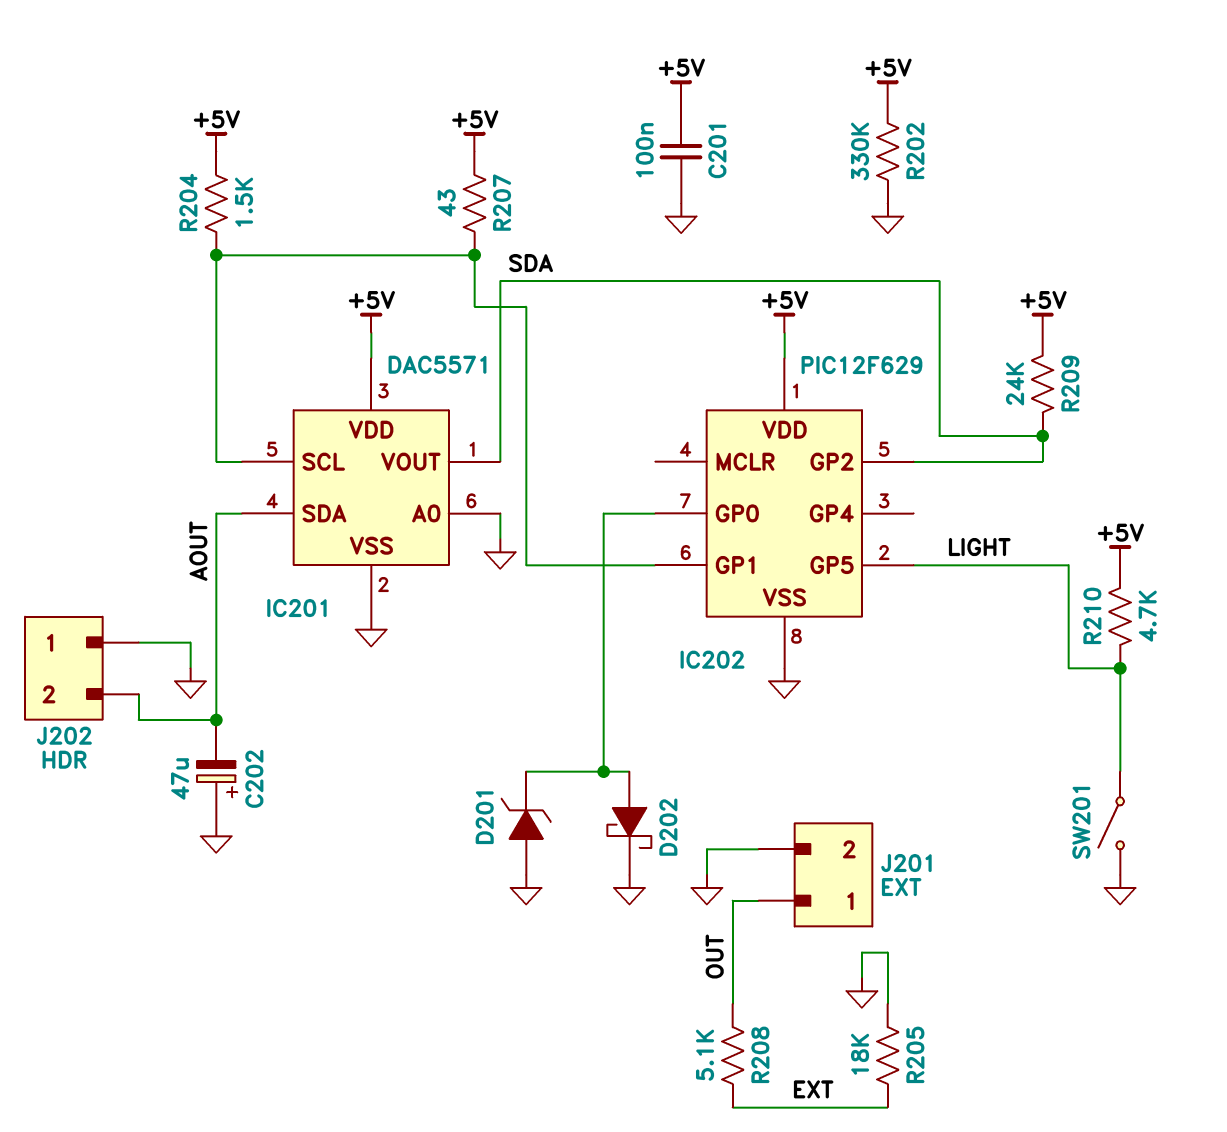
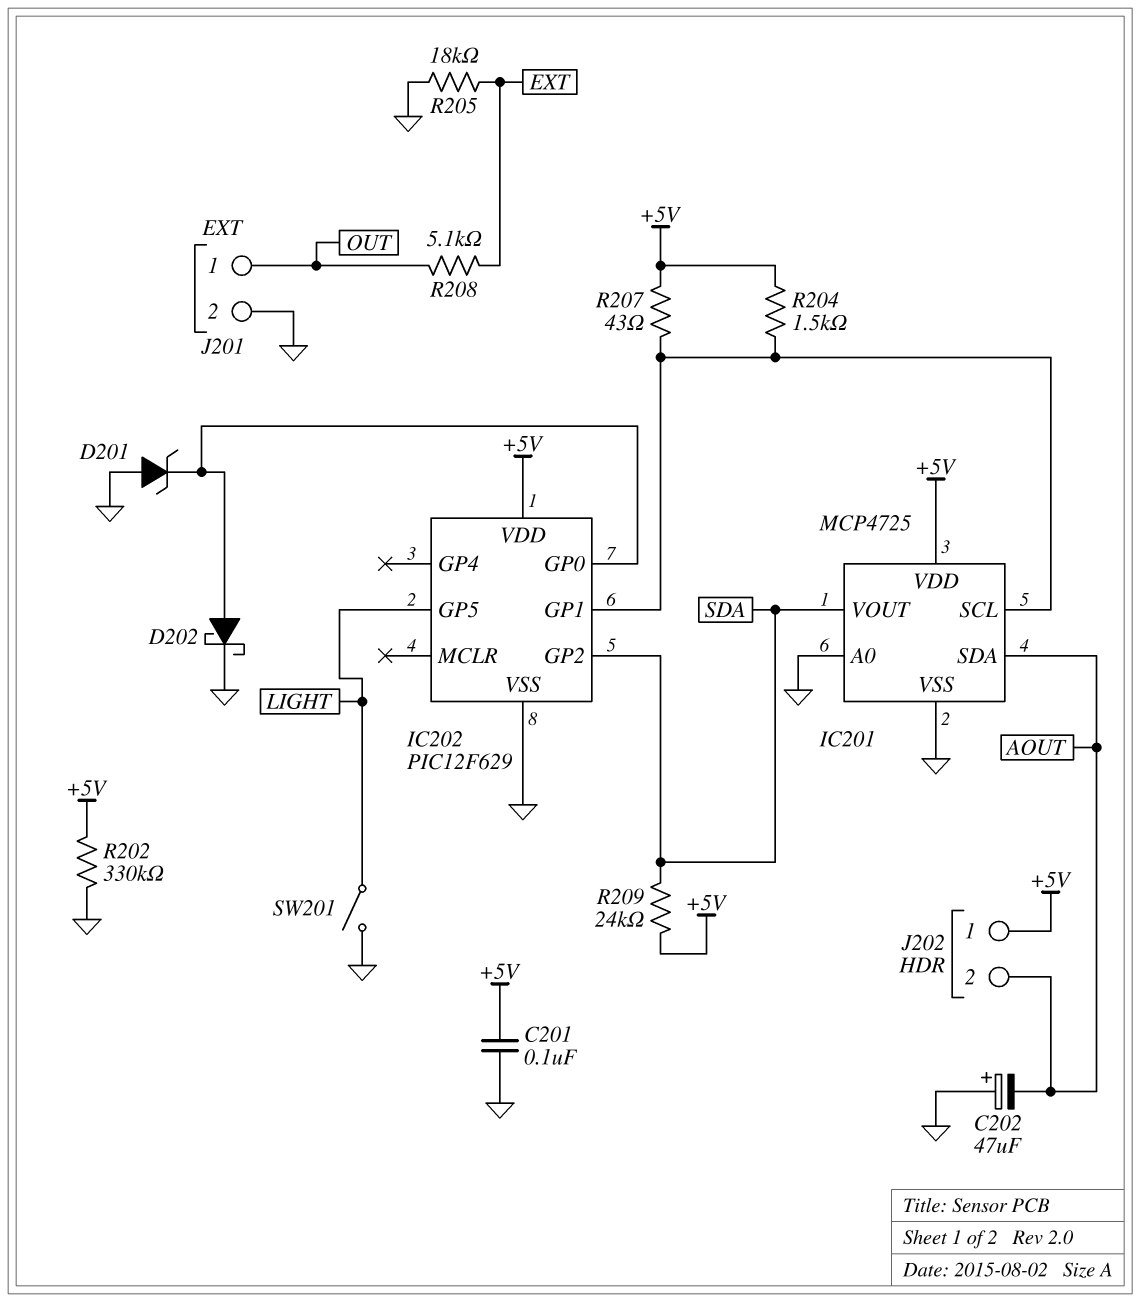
IC201: DAC5571 -> MCP4725
J202 pin 1: GND -> +5V
R210: 4.7k (+5V, LIGHT) -> none

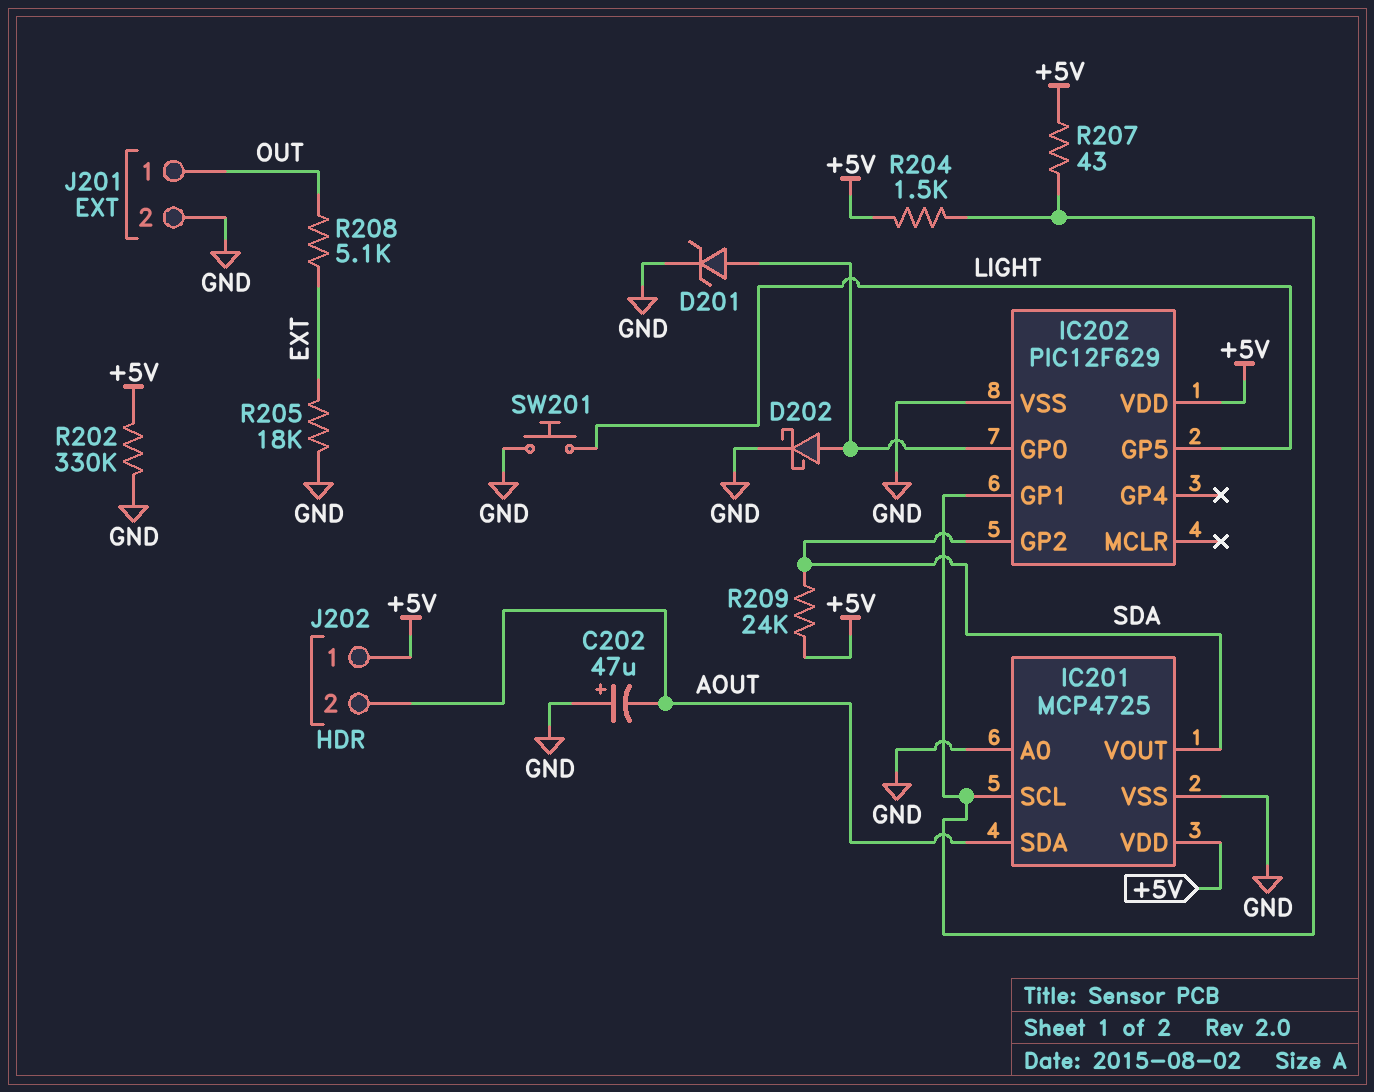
C201: 100nF (+5V, GND) -> none
D201: zener (A GND, K IC202/GP0) -> zener (A IC202/GP0, K GND)
SW201: switch (GND, LIGHT) -> button (GND, LIGHT)

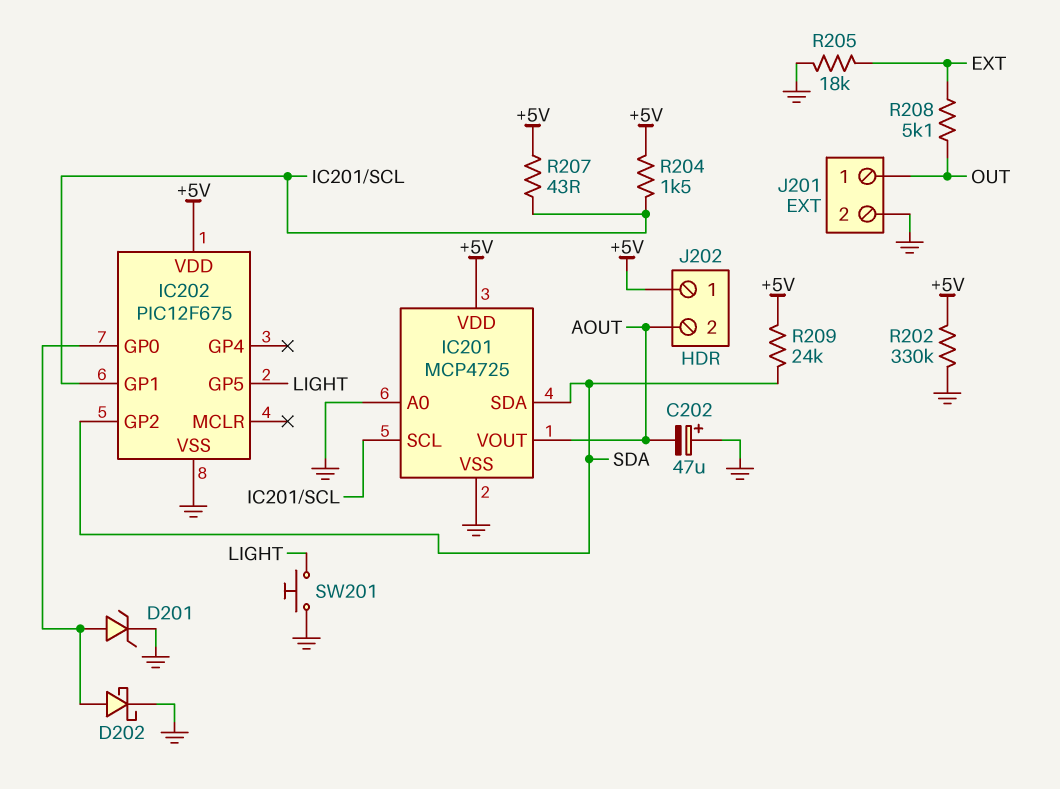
IC201 pin SDA: AOUT -> SDA
IC201 pin VOUT: SDA -> AOUT
IC202: PIC12F629 -> PIC12F675

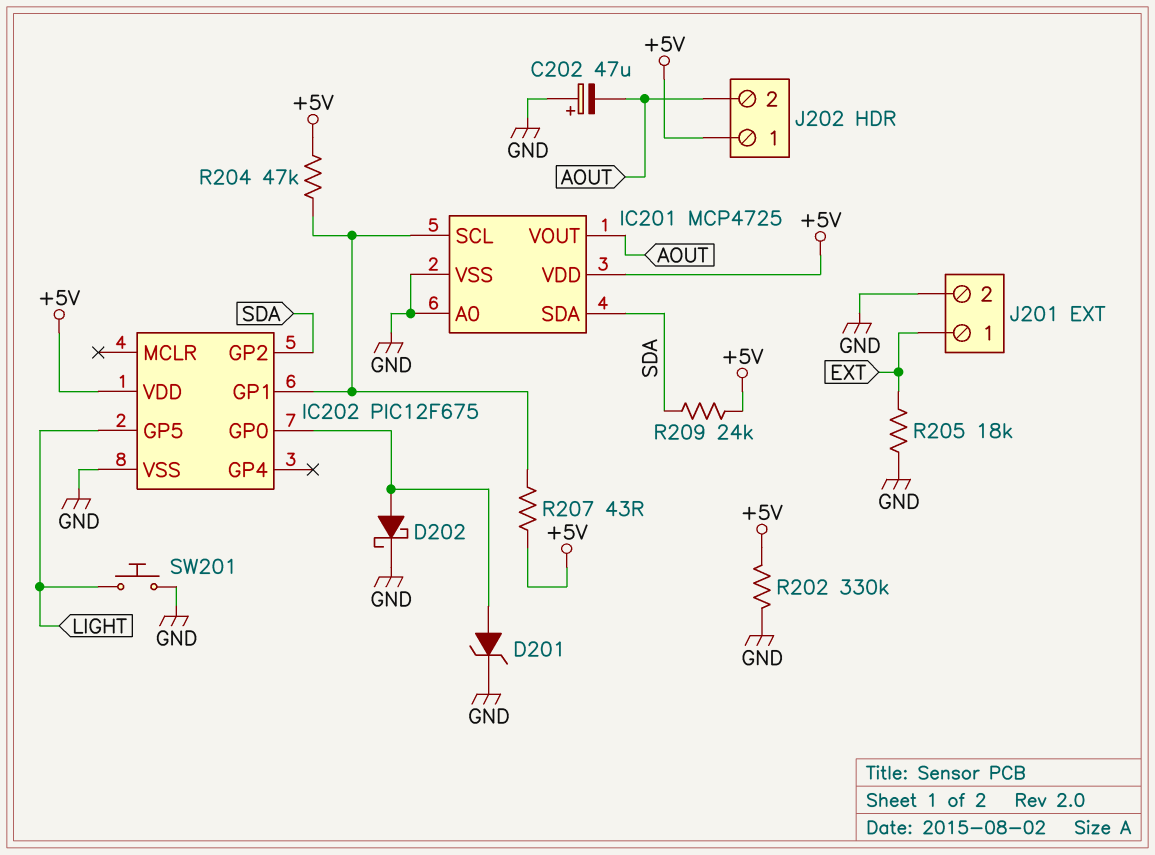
J201 pin 1: OUT -> EXT
R204: 1.5k (+5V, IC201/SCL) -> 47k (+5V, IC201/SCL)
R208: 5.1k (EXT, OUT) -> none

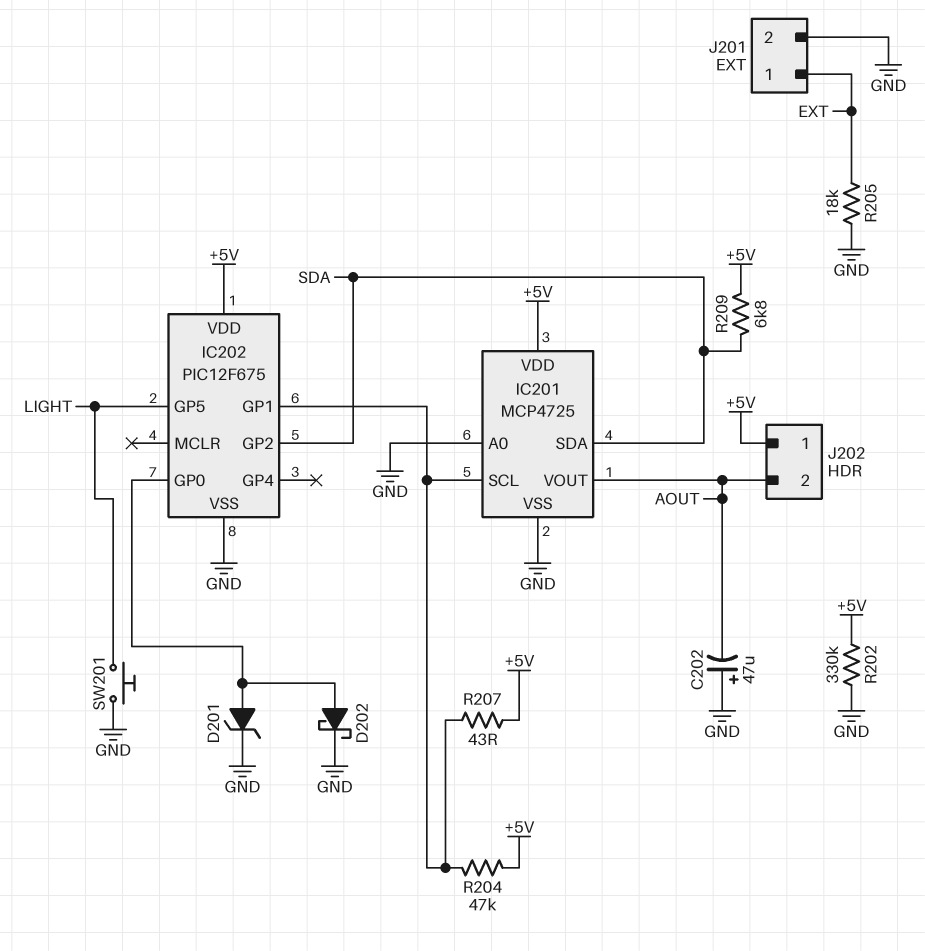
R209: 24k (+5V, SDA) -> 6.8k (+5V, SDA)

